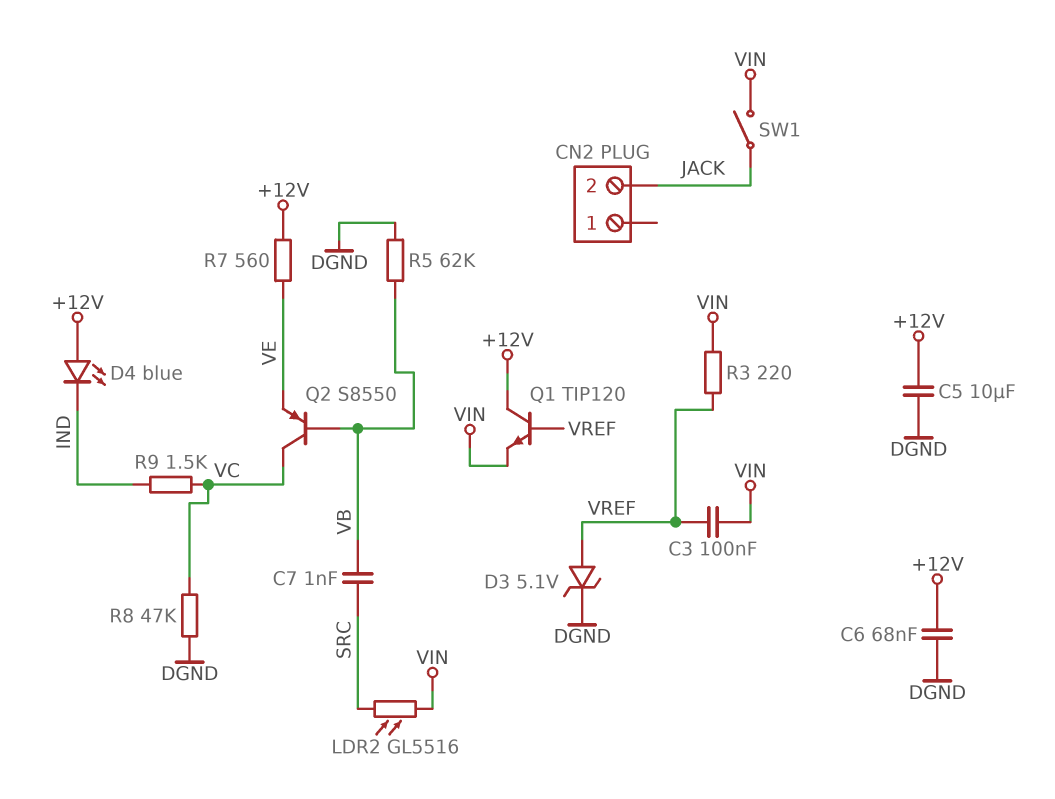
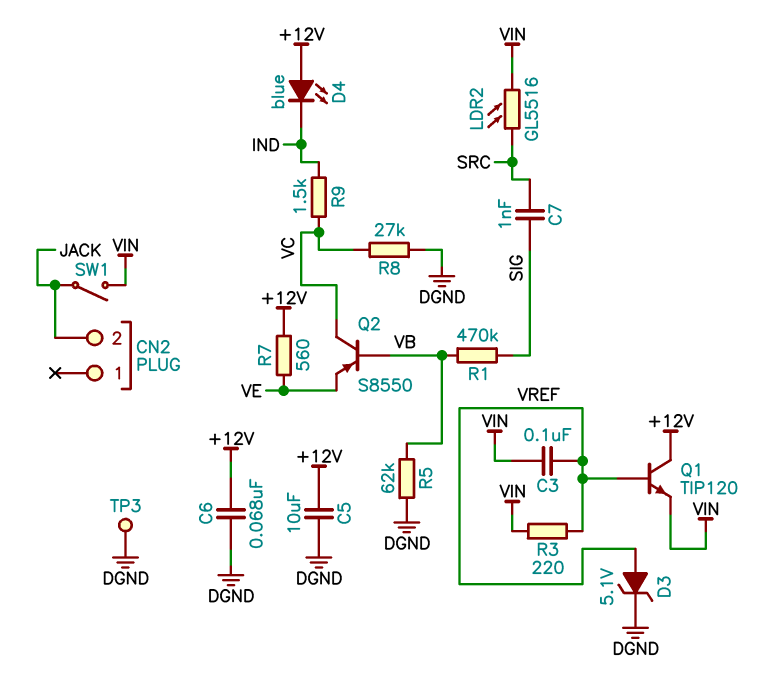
C7: 1nF (SRC, VB) -> 1nF (SIG, SRC)
R1: none -> 470k (SIG, VB)
R8: 47k (DGND, VC) -> 27k (DGND, VC)
TP3: none -> test point (DGND)

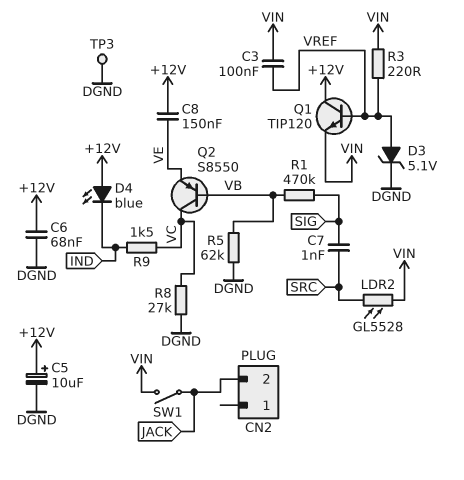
C5: 10uF (+12V, DGND) -> 10uF (plus +12V, minus DGND)
C8: none -> 150nF (+12V, VE)
LDR2: GL5516 (SRC, VIN) -> GL5528 (SRC, VIN)
R7: 560 (+12V, VE) -> none

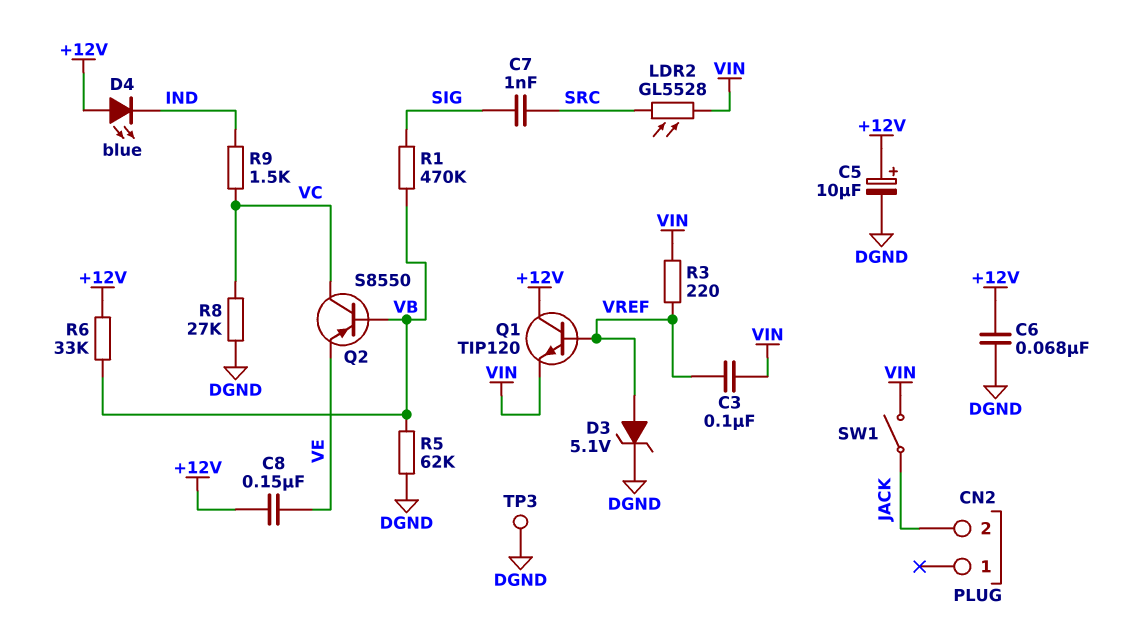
R6: none -> 33k (+12V, VB)

